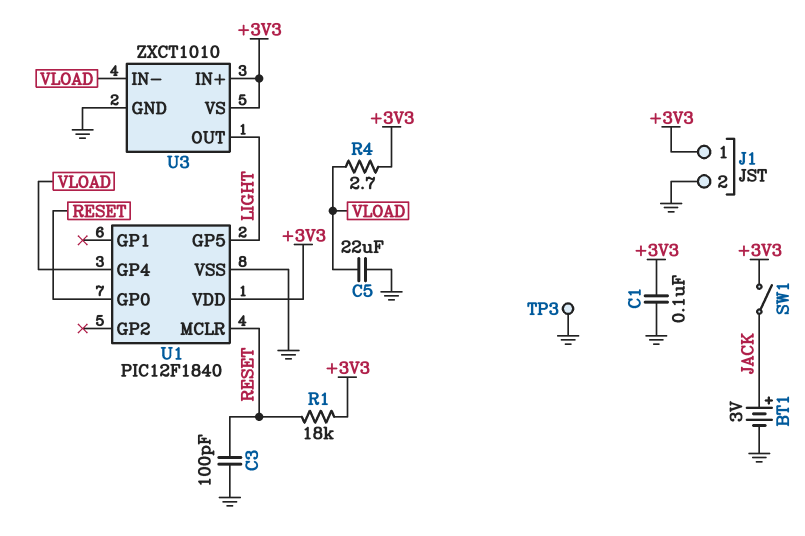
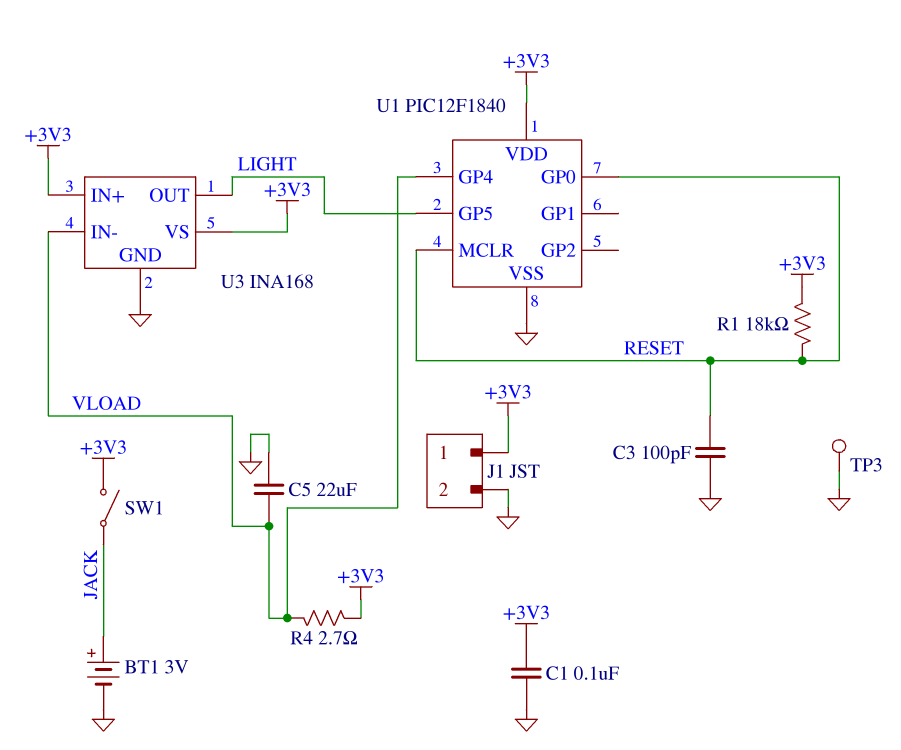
U3: ZXCT1010 -> INA168

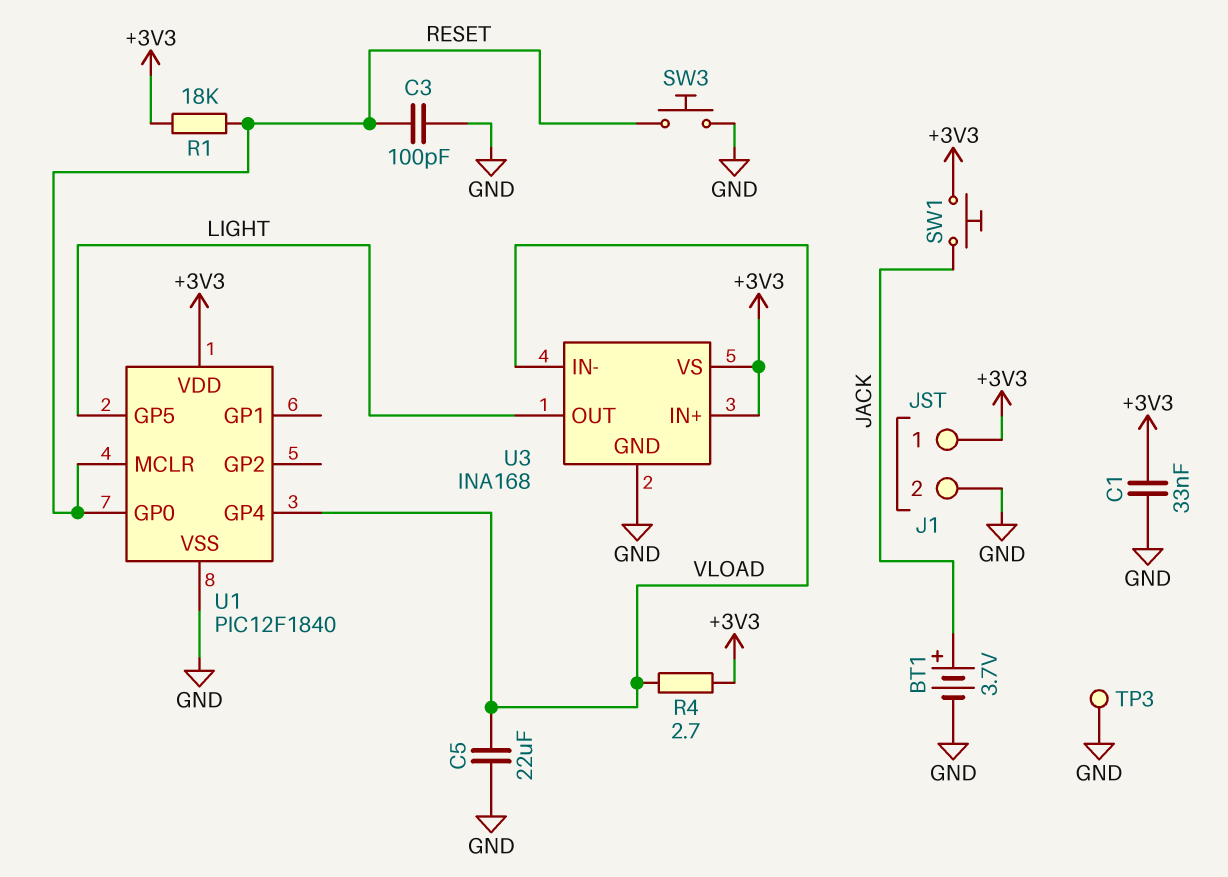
BT1: 3V (plus JACK, minus GND) -> 3.7V (plus JACK, minus GND)
C1: 100nF (+3V3, GND) -> 33nF (+3V3, GND)
SW1: switch (+3V3, JACK) -> button (+3V3, JACK)
SW3: none -> button (GND, RESET)

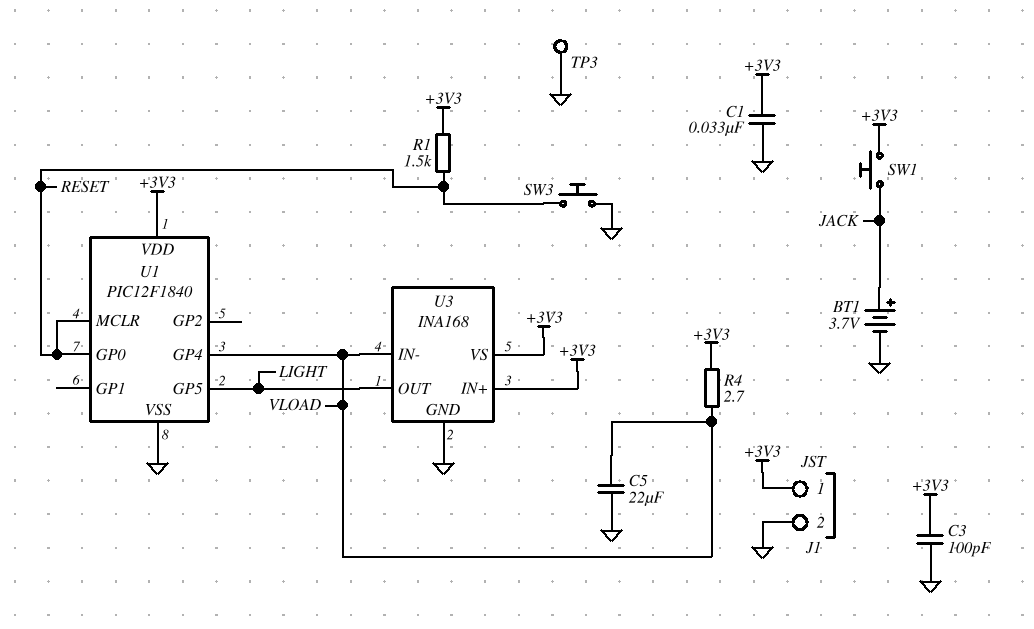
C3: 100pF (GND, RESET) -> 100pF (+3V3, GND)
R1: 18k (+3V3, RESET) -> 1.5k (+3V3, RESET)

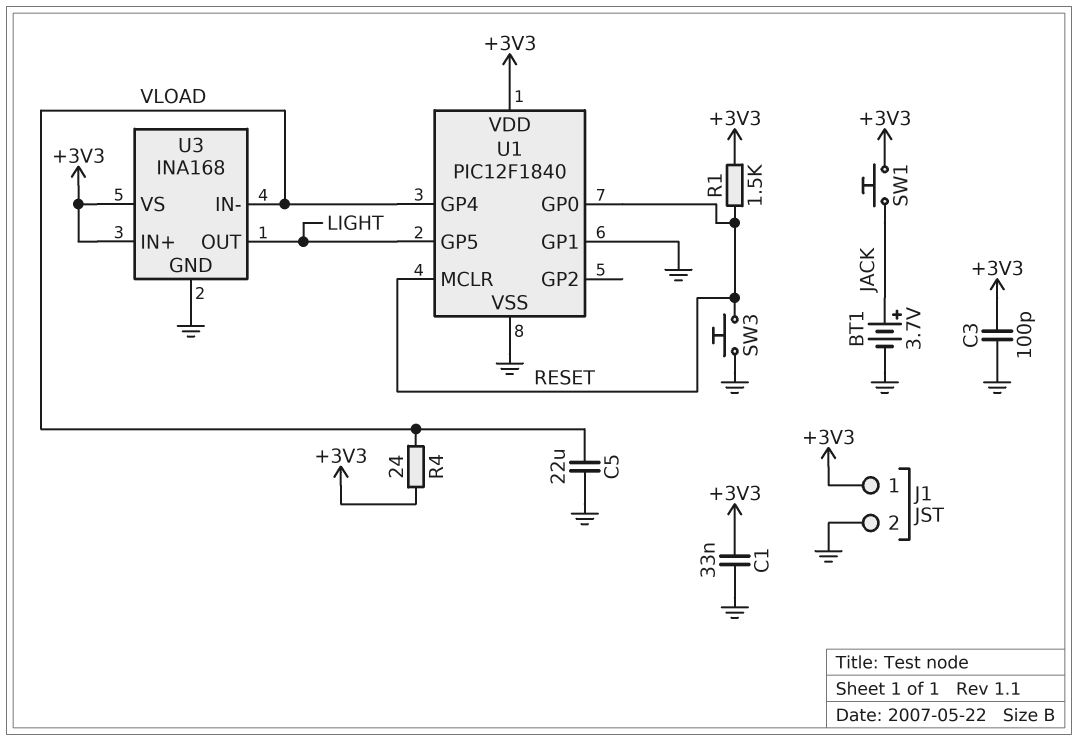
R4: 2.7 (+3V3, VLOAD) -> 24 (+3V3, VLOAD)
TP3: test point (GND) -> none
U1 pin GP1: none -> GND

